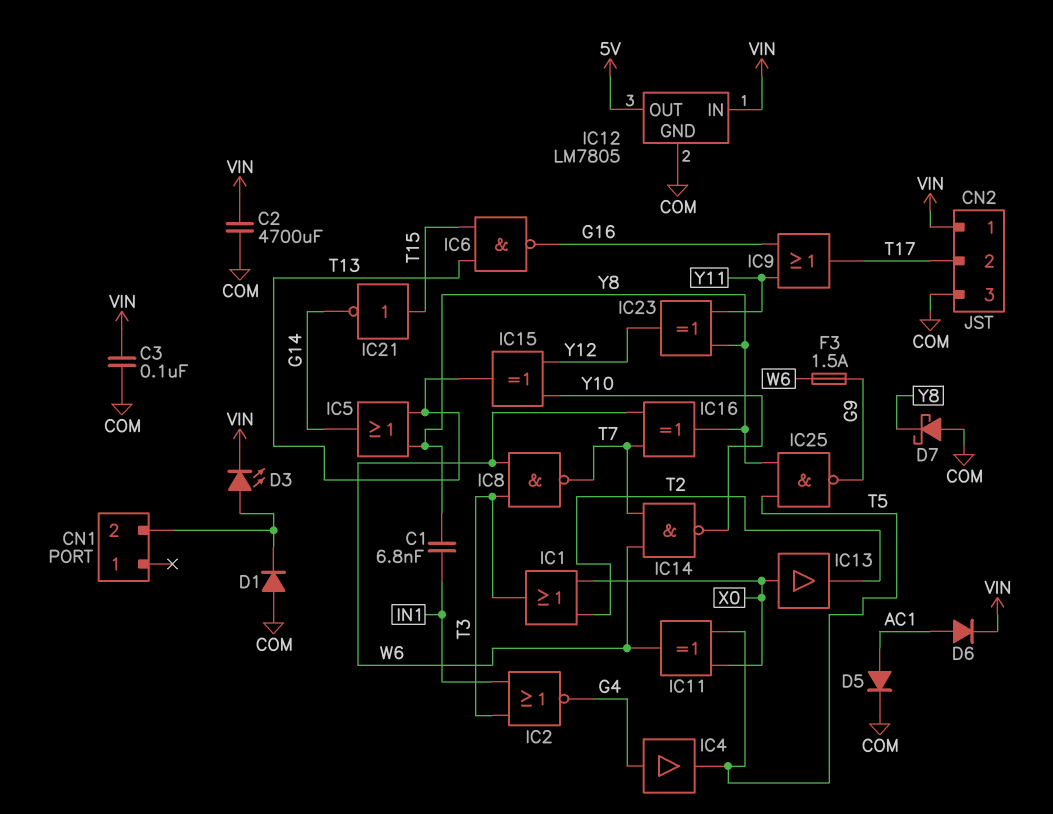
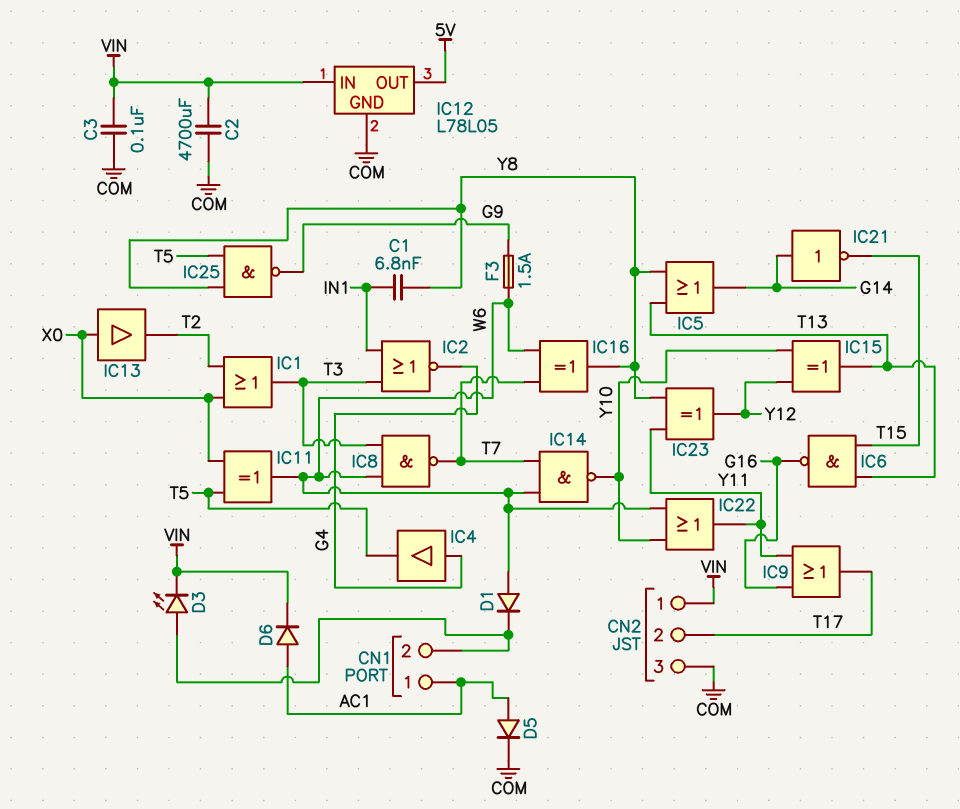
CN1 pin 1: none -> AC1
D1: diode (A COM, K CN1/2) -> diode (A W6, K CN1/2)
D7: schottky (A COM, K Y8) -> none
IC12: LM7805 -> L78L05
IC21: NOT (in T15, out G14) -> NOT (in G14, out T15)
IC22: none -> OR (in W6, in Y10, out Y11)

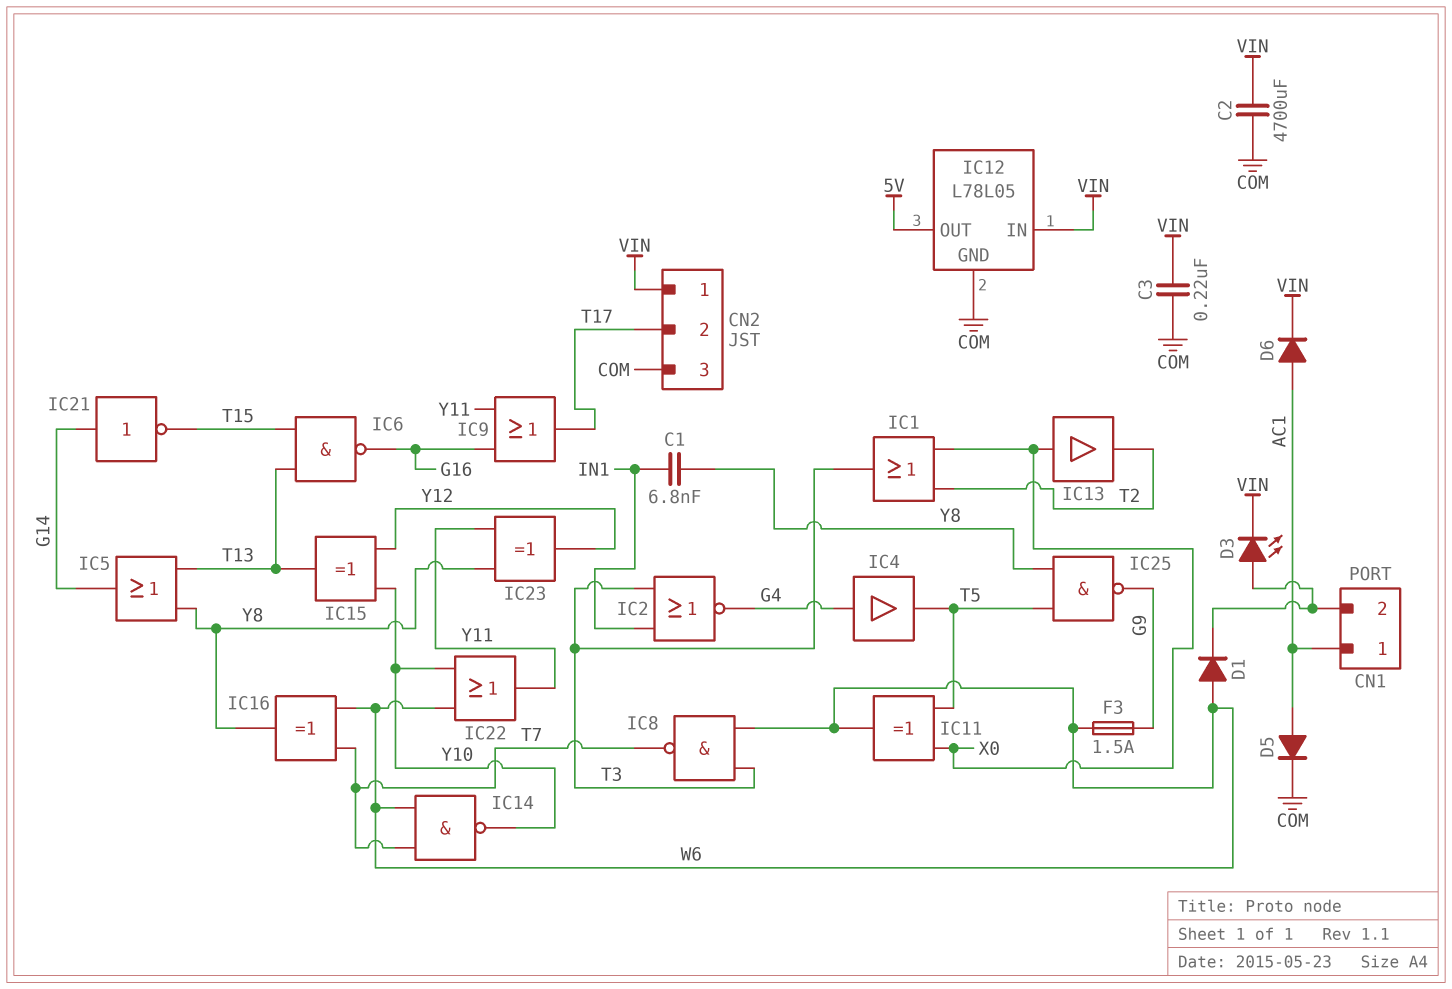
C3: 100nF (COM, VIN) -> 220nF (COM, VIN)

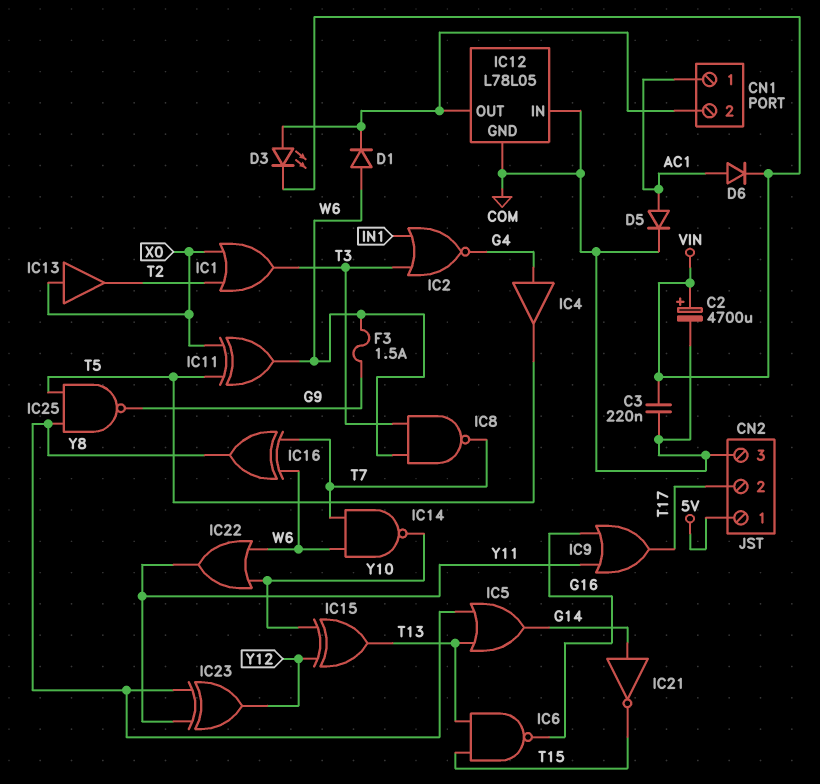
C1: 6.8nF (IN1, Y8) -> none
C2: 4700uF (COM, VIN) -> 4700uF (plus VIN, minus COM)
CN2 pin 1: VIN -> 5V
IC12 pin IN: VIN -> COM
IC12 pin OUT: 5V -> CN1/2

